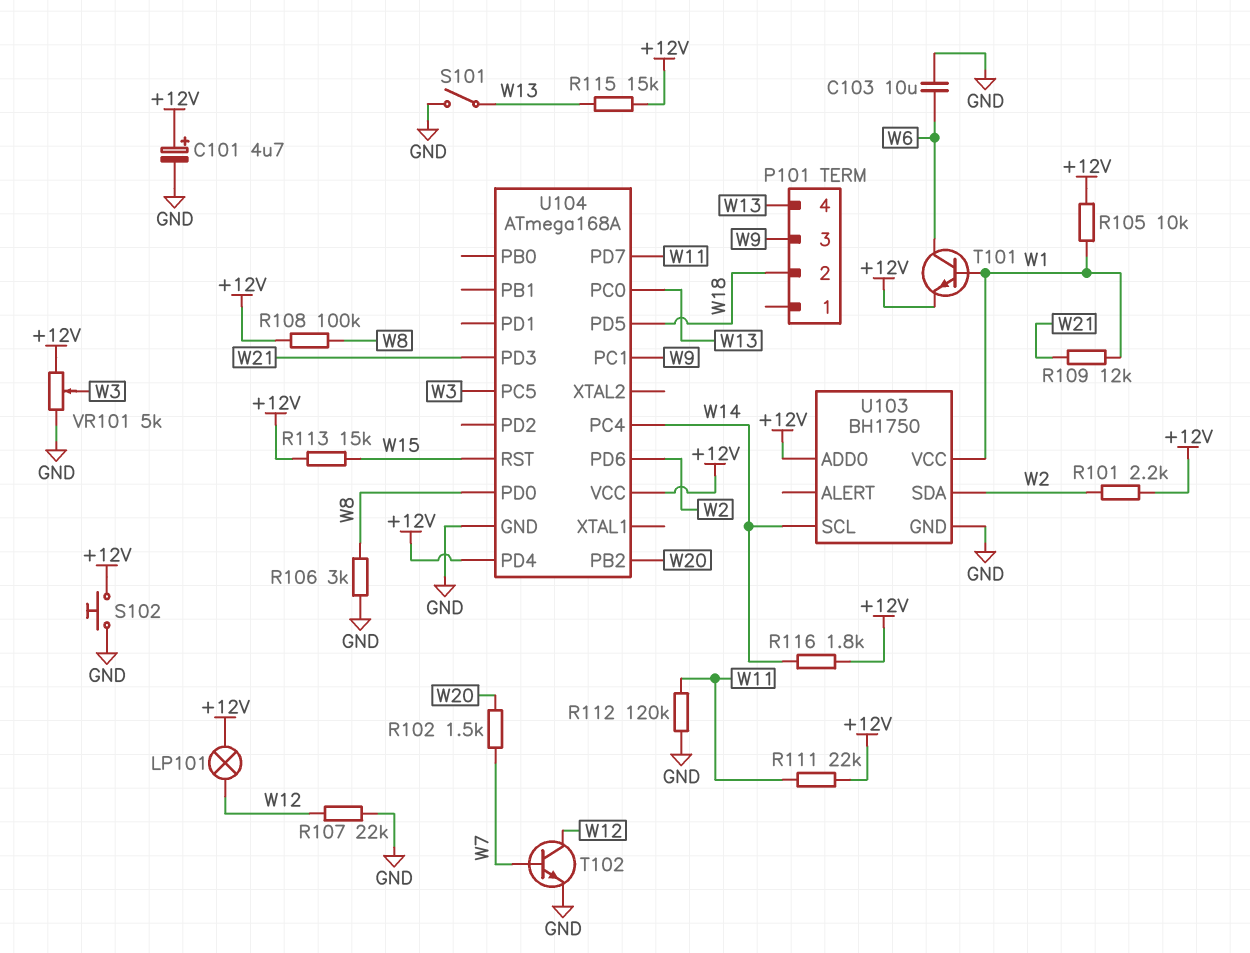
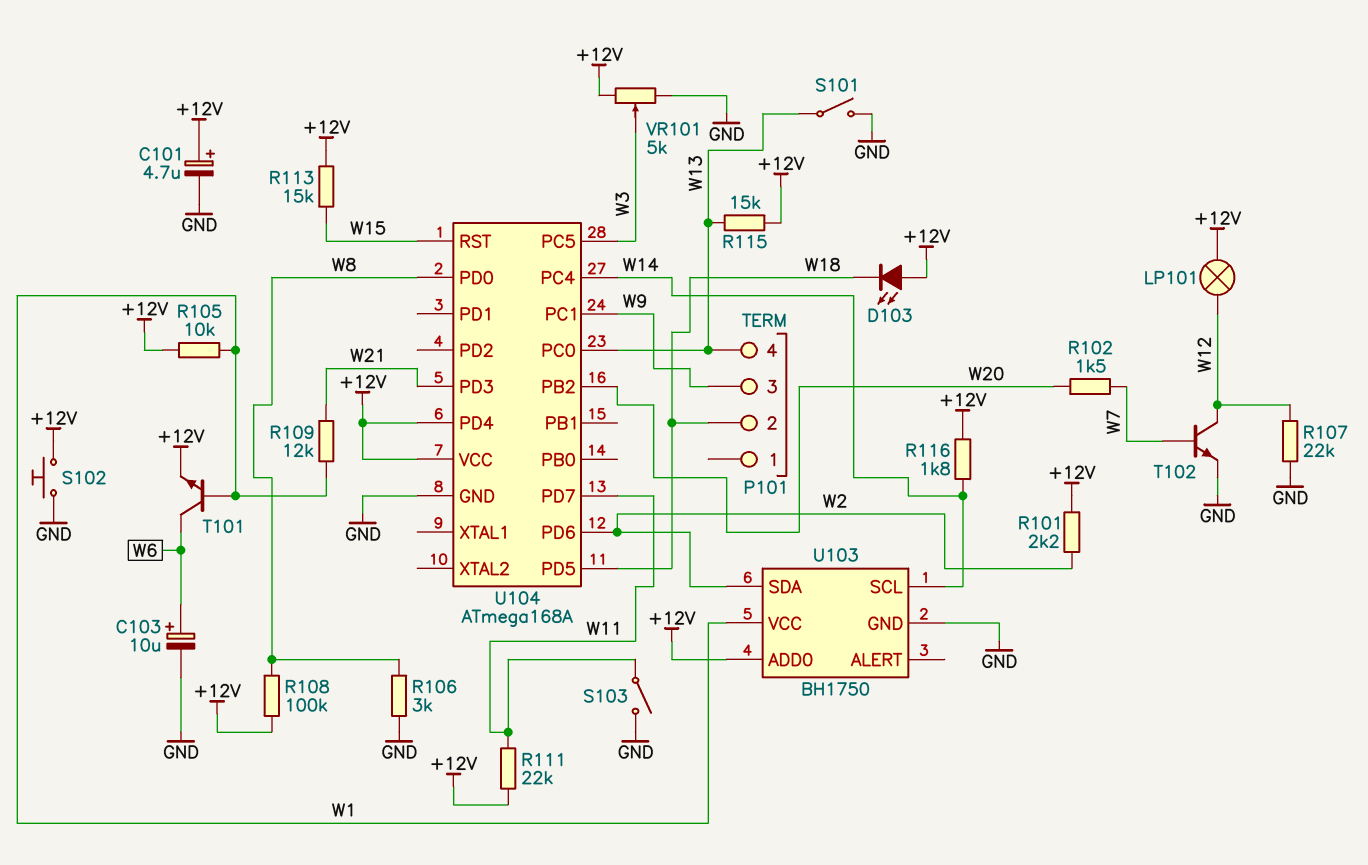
C103: 10uF (GND, W6) -> 10uF (plus W6, minus GND)
D103: none -> LED (A +12V, K W18)
R112: 120k (GND, W11) -> none
S103: none -> switch (GND, W11)

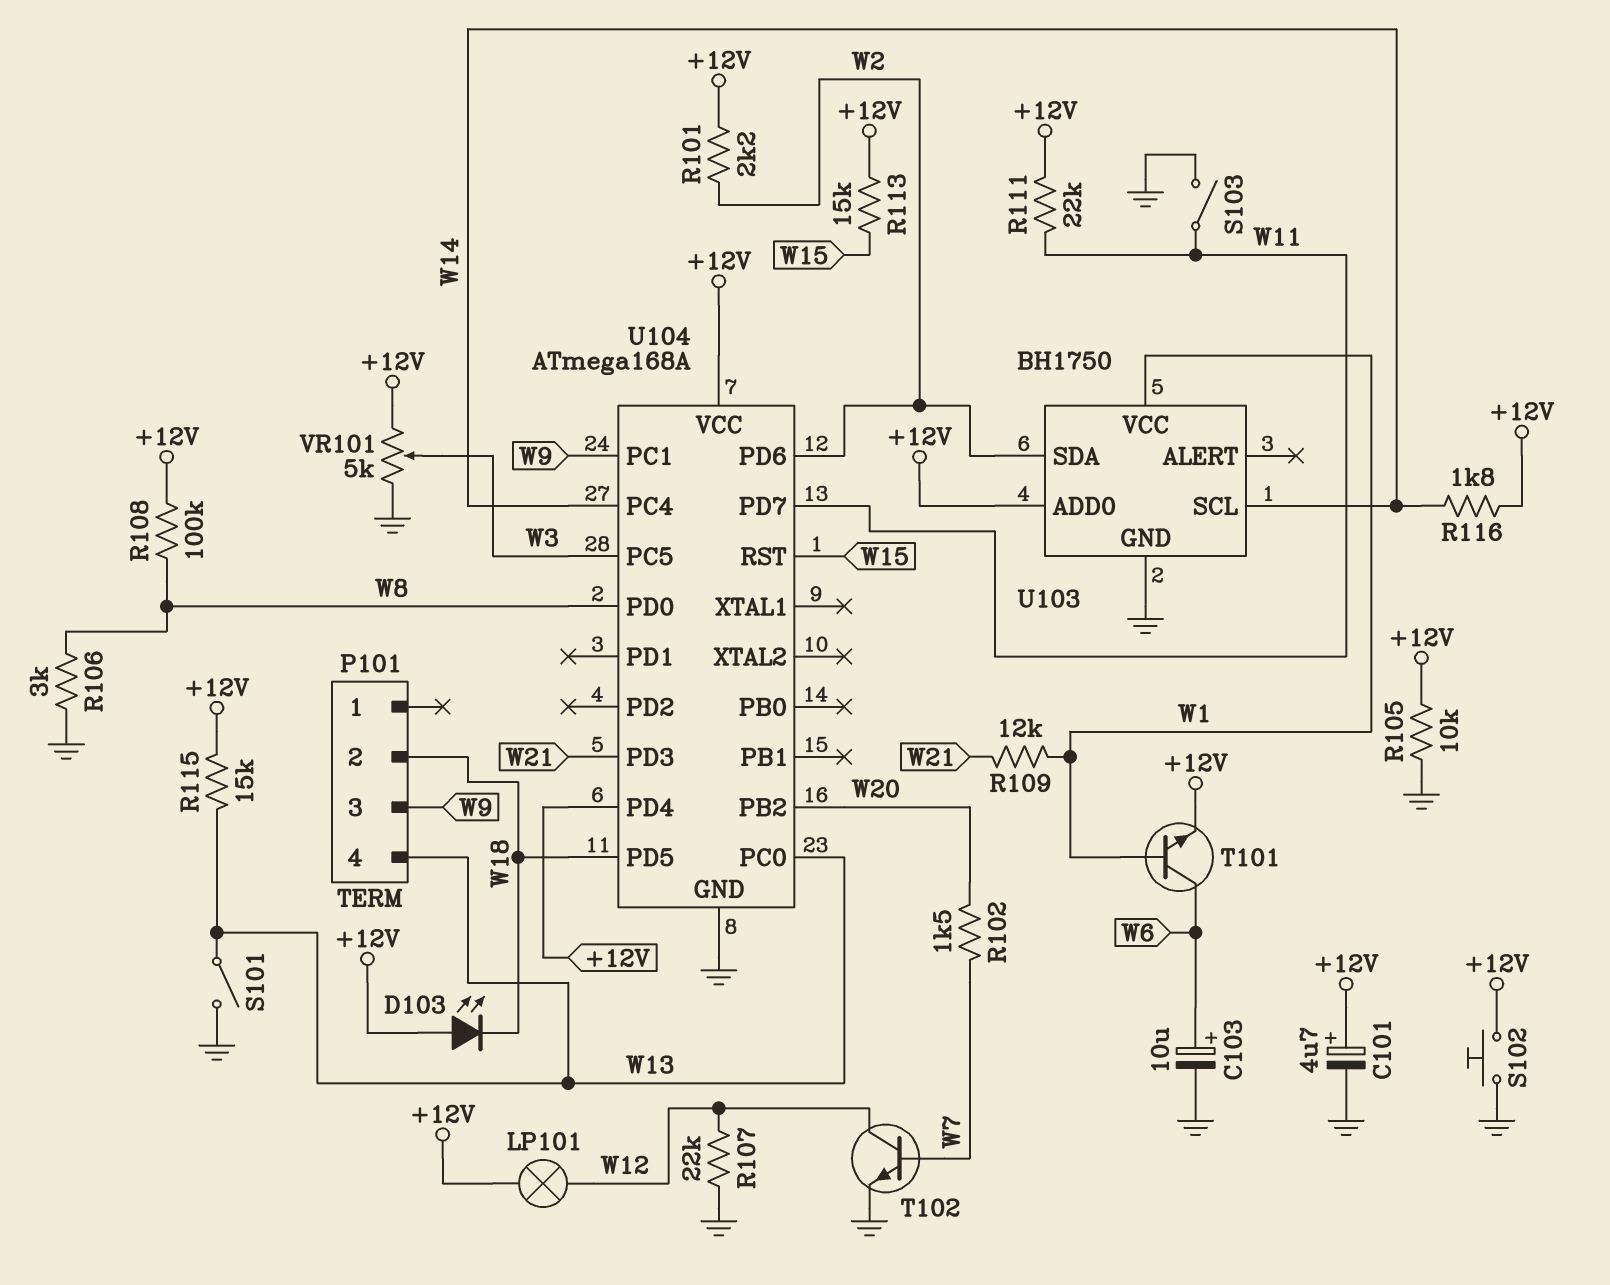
R105: 10k (+12V, W1) -> 10k (+12V, GND)

